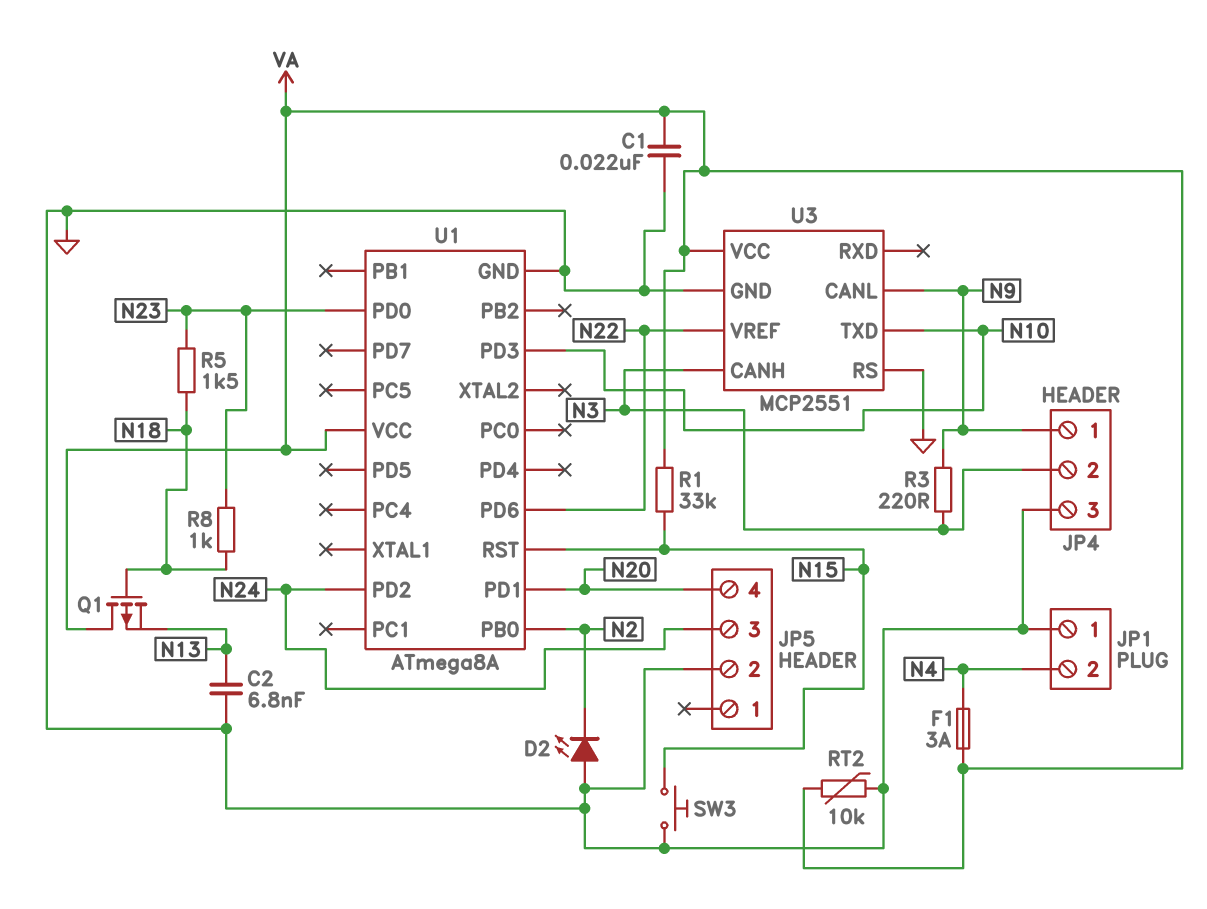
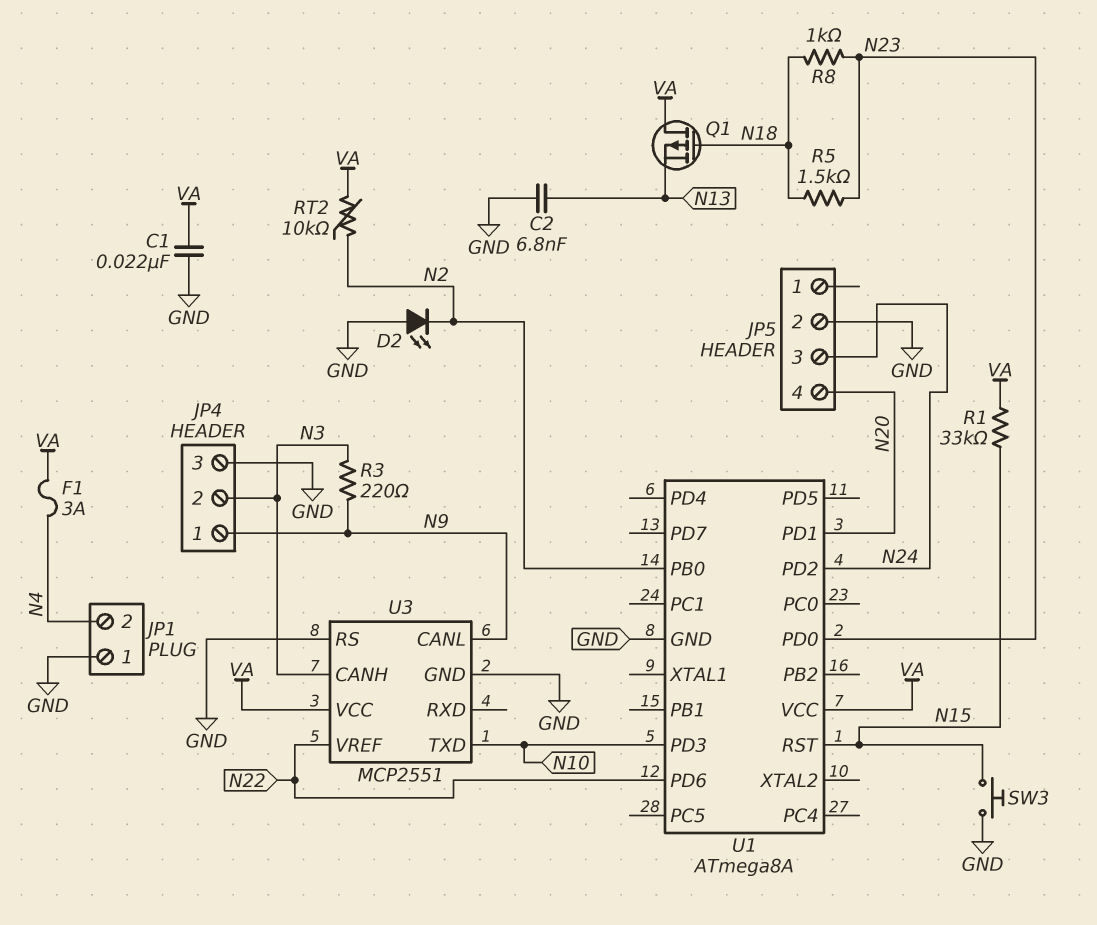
RT2: 10k (GND, VA) -> 10k (N2, VA)

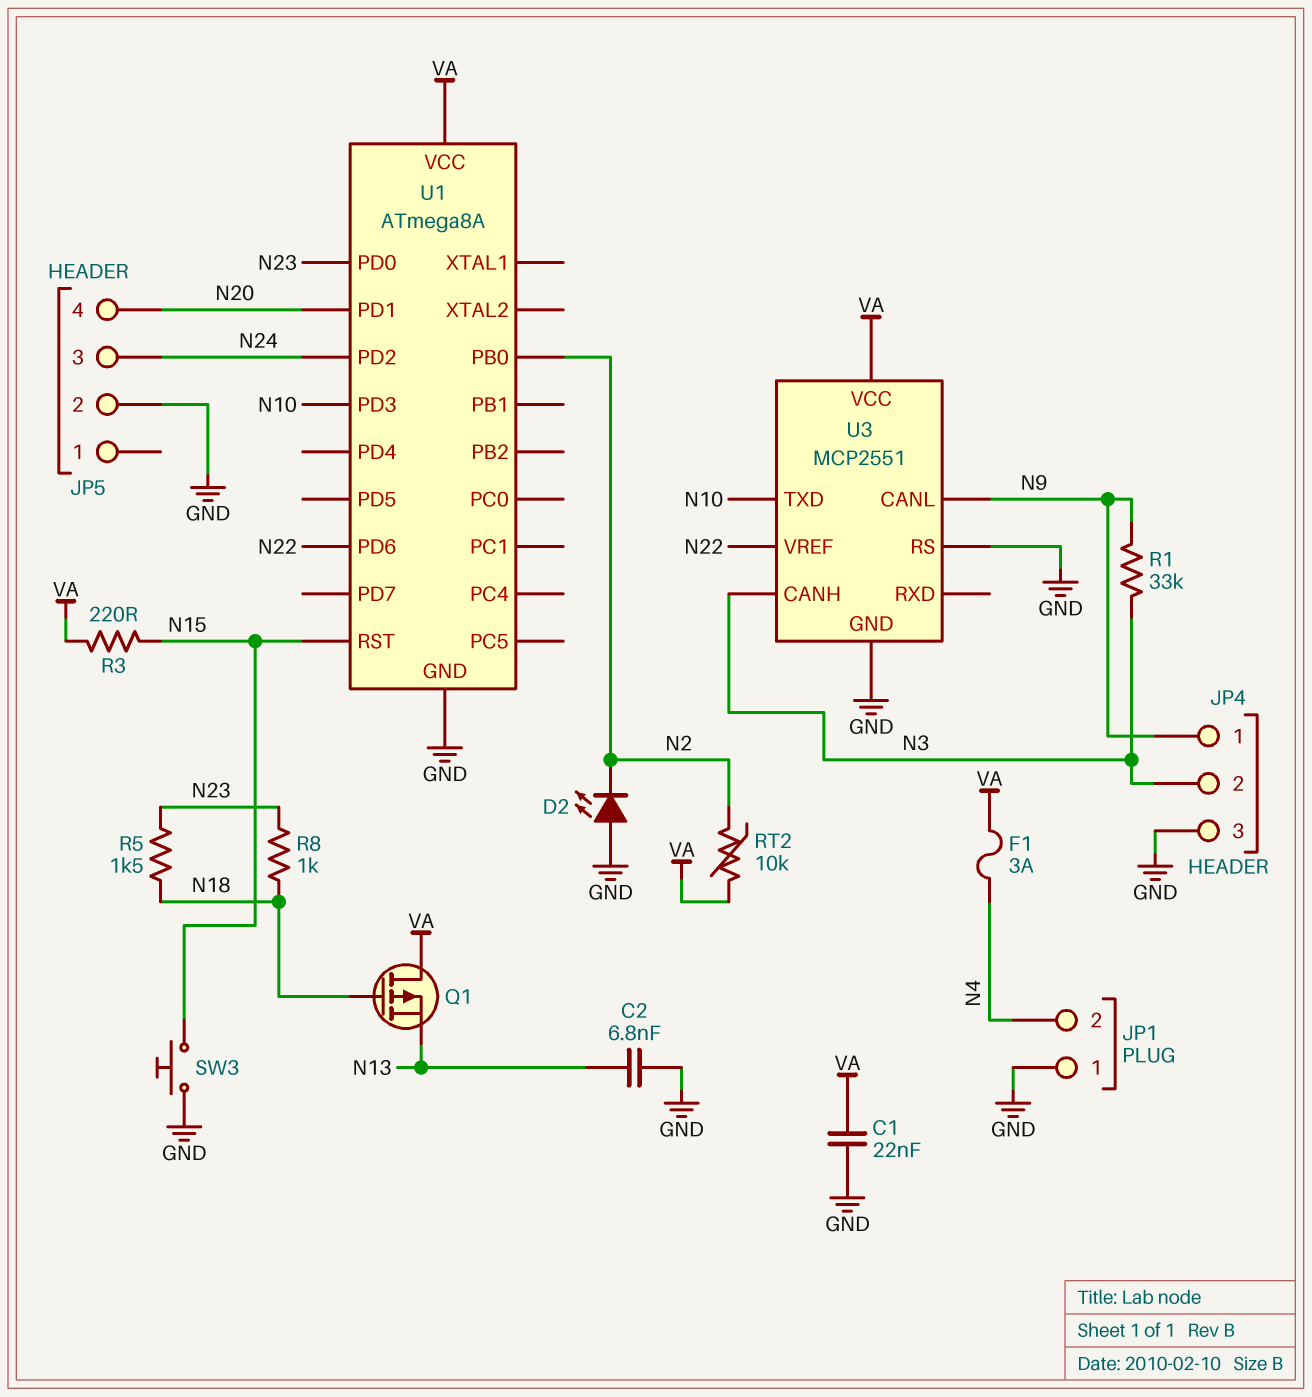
R1: 33k (N15, VA) -> 33k (N3, N9)
R3: 220 (N3, N9) -> 220 (N15, VA)

